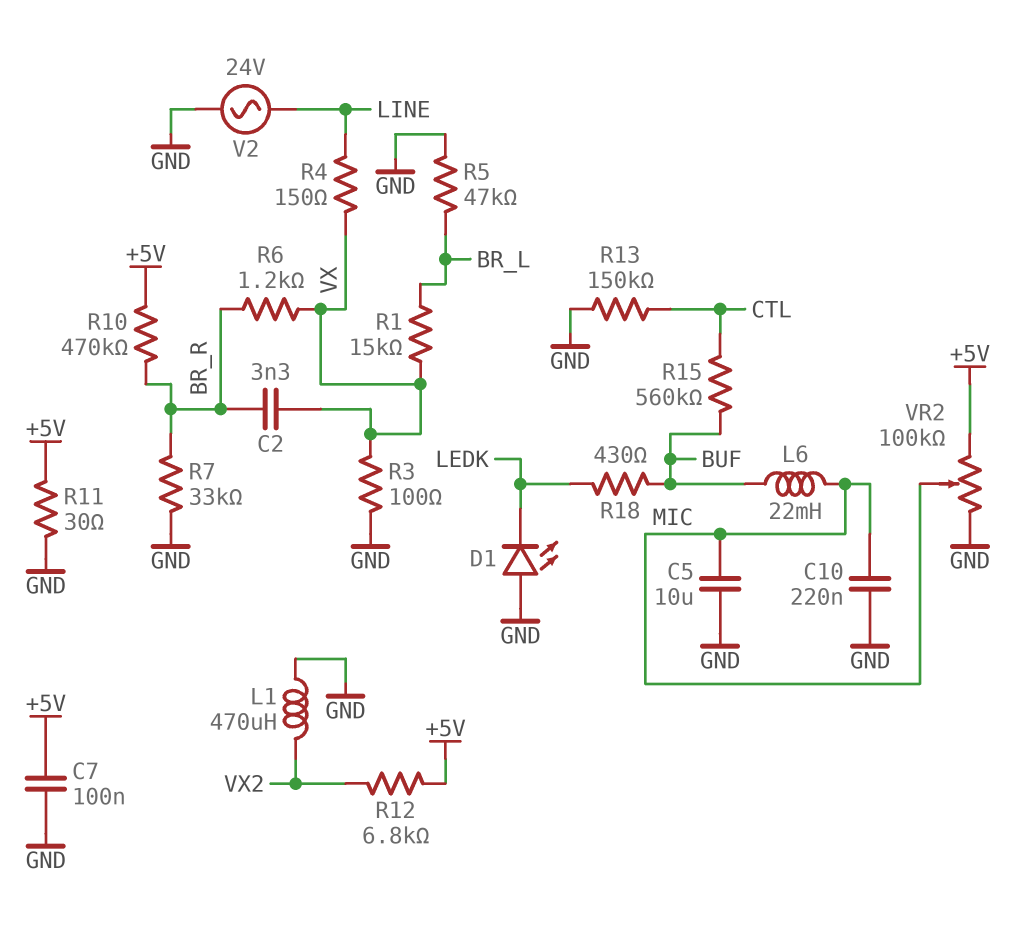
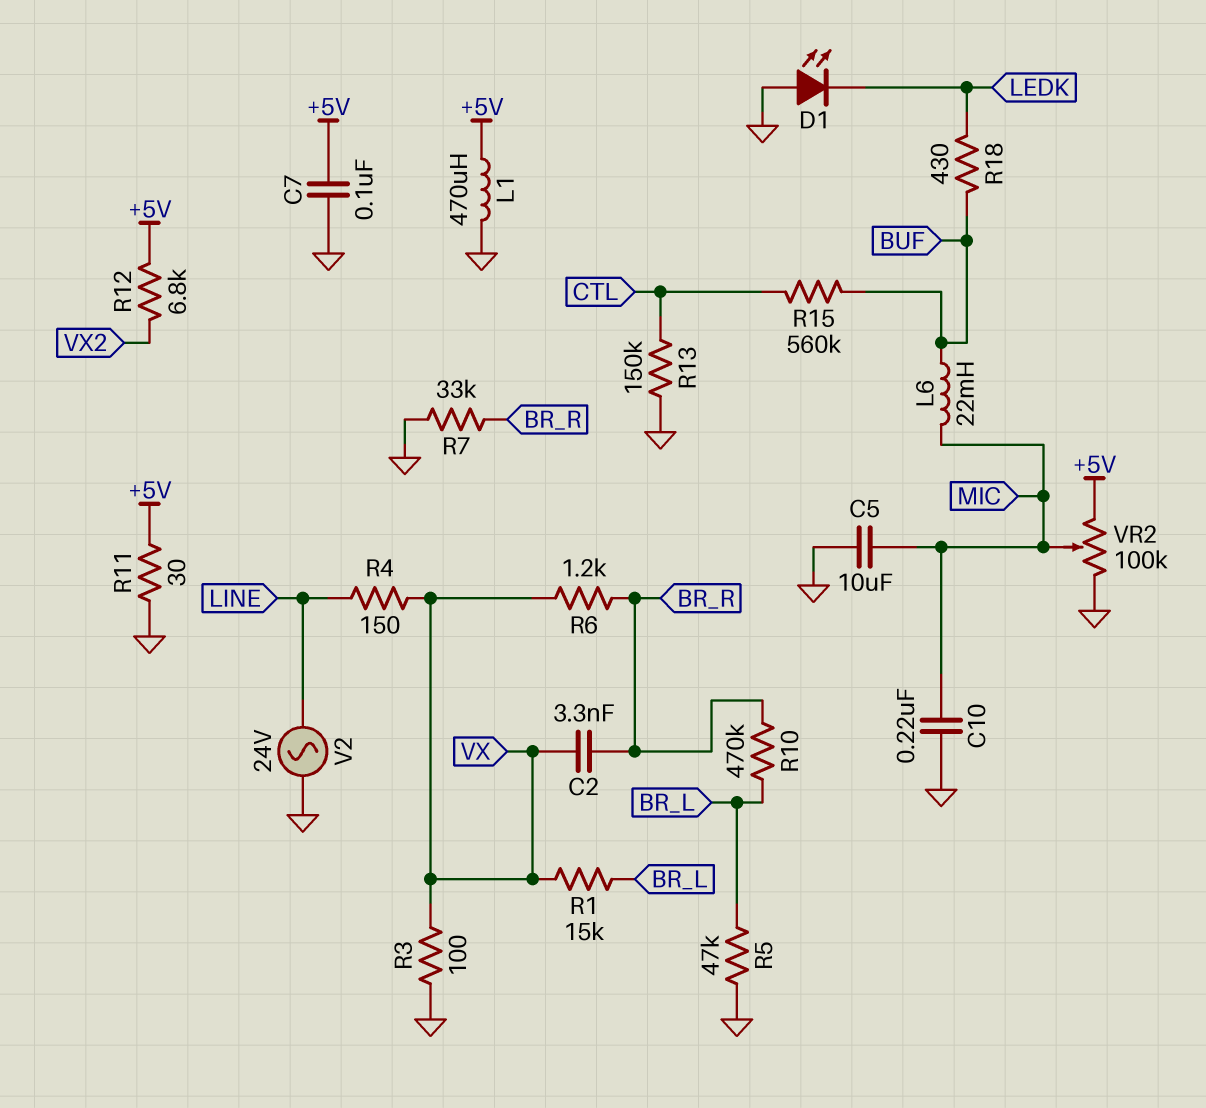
L1: 470uH (GND, VX2) -> 470uH (+5V, GND)
R10: 470k (+5V, BR_R) -> 470k (BR_L, BR_R)

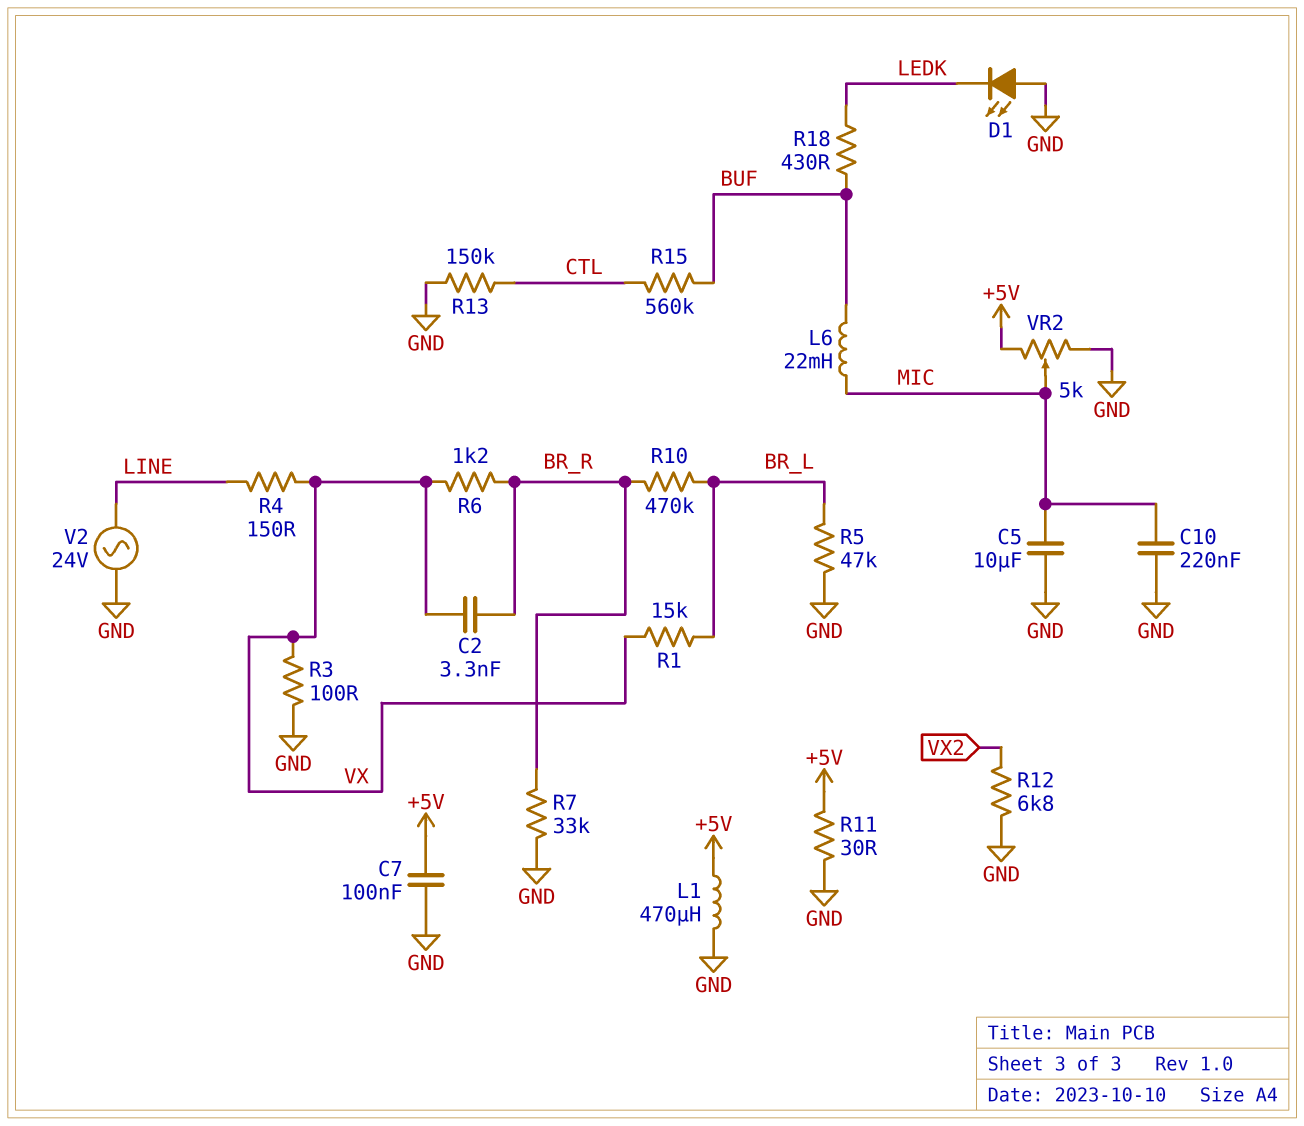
R12: 6.8k (+5V, VX2) -> 6.8k (GND, VX2)
VR2: 100k (+5V, GND, wiper MIC) -> 5k (+5V, GND, wiper MIC)

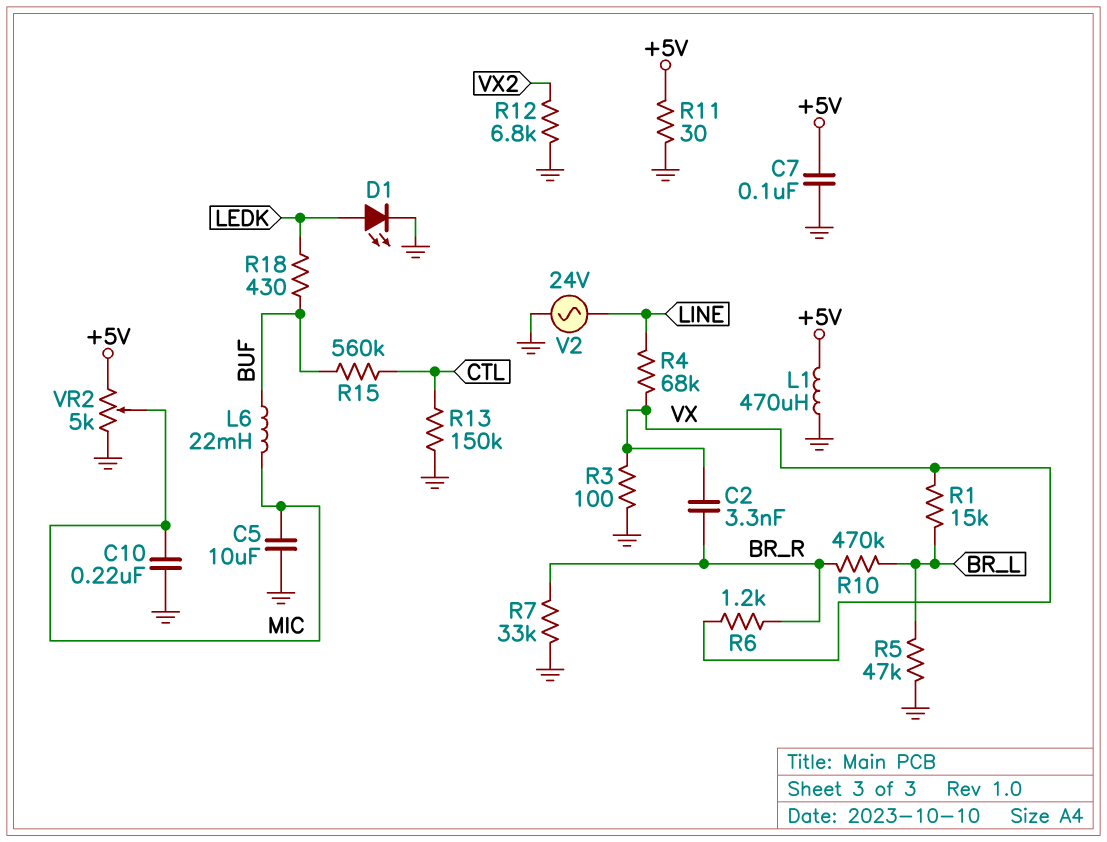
D1: LED (A GND, K LEDK) -> LED (A LEDK, K GND)
R4: 150 (LINE, VX) -> 68k (LINE, VX)

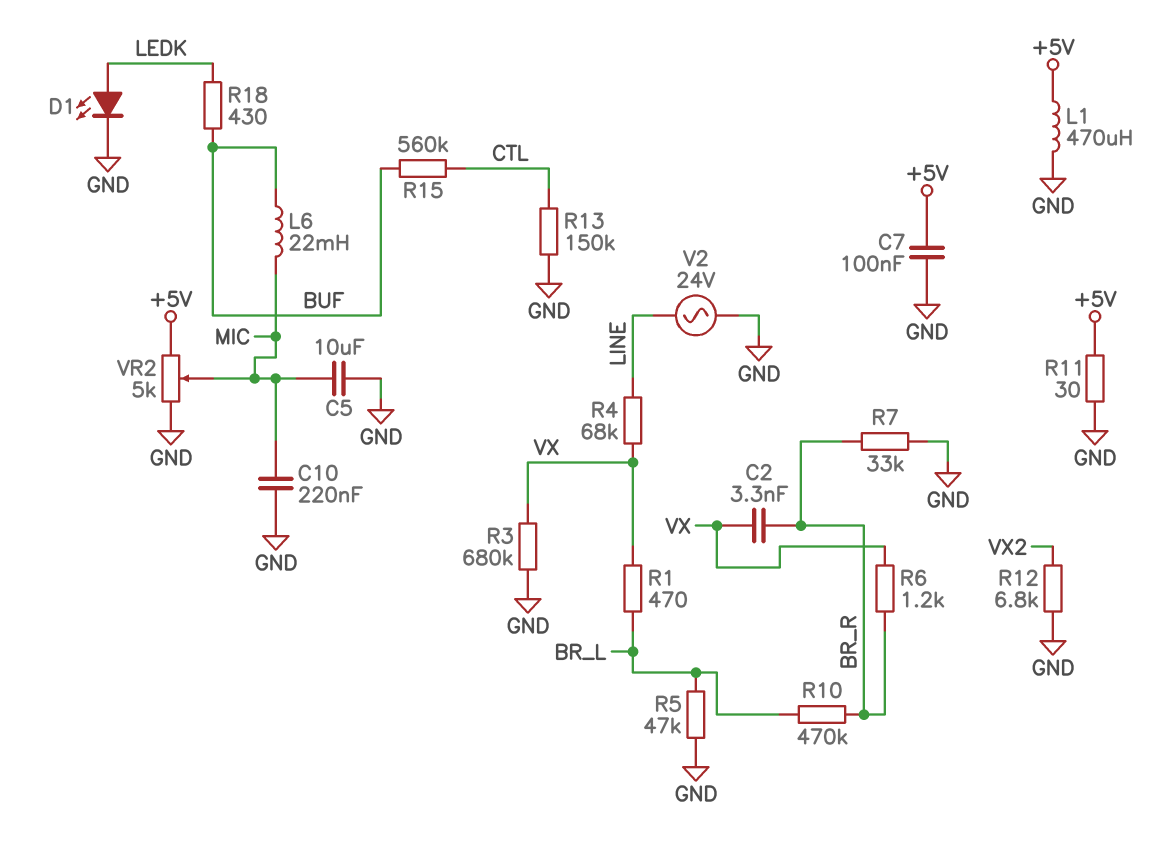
R1: 15k (BR_L, VX) -> 470 (BR_L, VX)
R3: 100 (GND, VX) -> 680k (GND, VX)

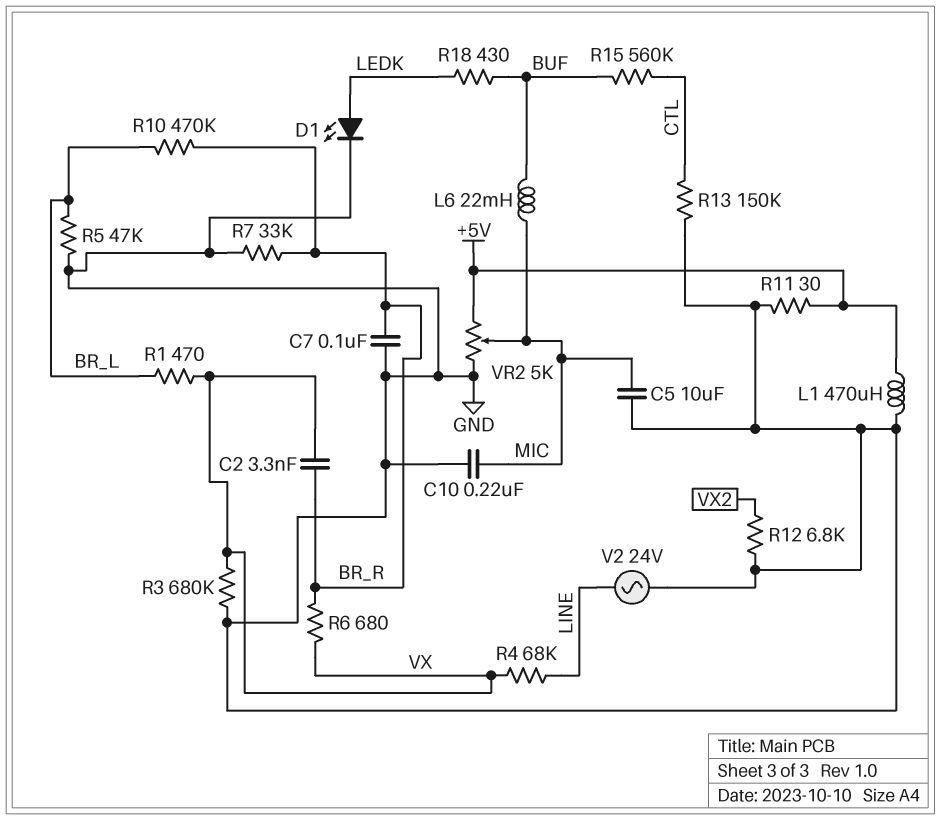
C7: 100nF (+5V, GND) -> 100nF (BR_R, GND)
R6: 1.2k (BR_R, VX) -> 680 (BR_R, VX)

